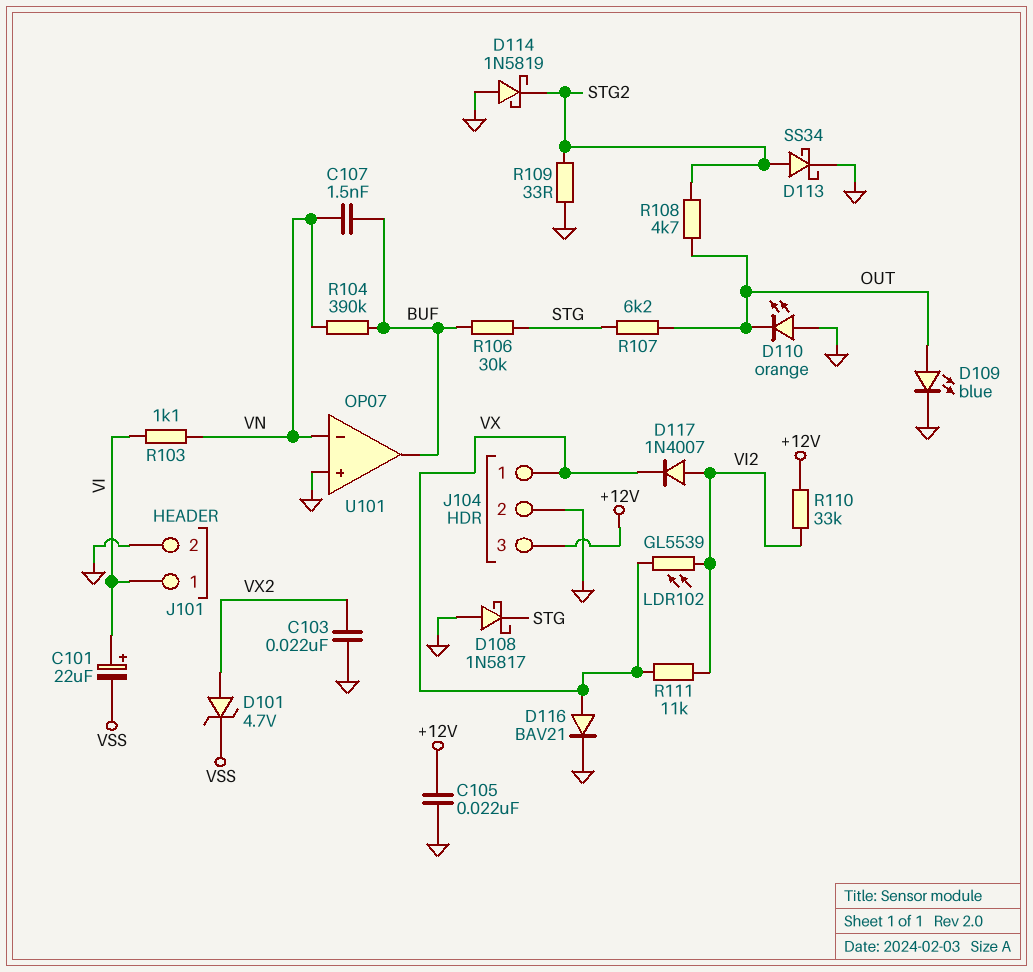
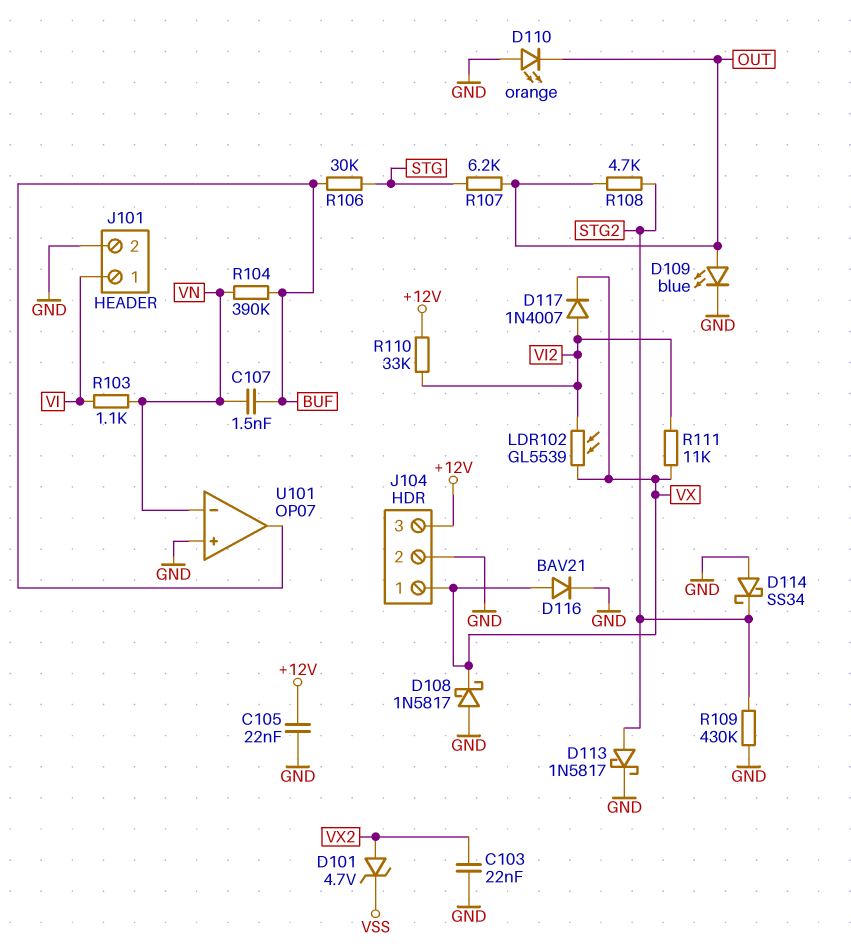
C101: 22uF (plus VI, minus VSS) -> none
D108: schottky 1N5817 (A GND, K STG) -> schottky 1N5817 (A GND, K VX)
D113: schottky SS34 (A STG2, K GND) -> schottky 1N5817 (A STG2, K GND)
D114: schottky 1N5819 (A GND, K STG2) -> schottky SS34 (A GND, K STG2)
R109: 33 (GND, STG2) -> 430k (GND, STG2)

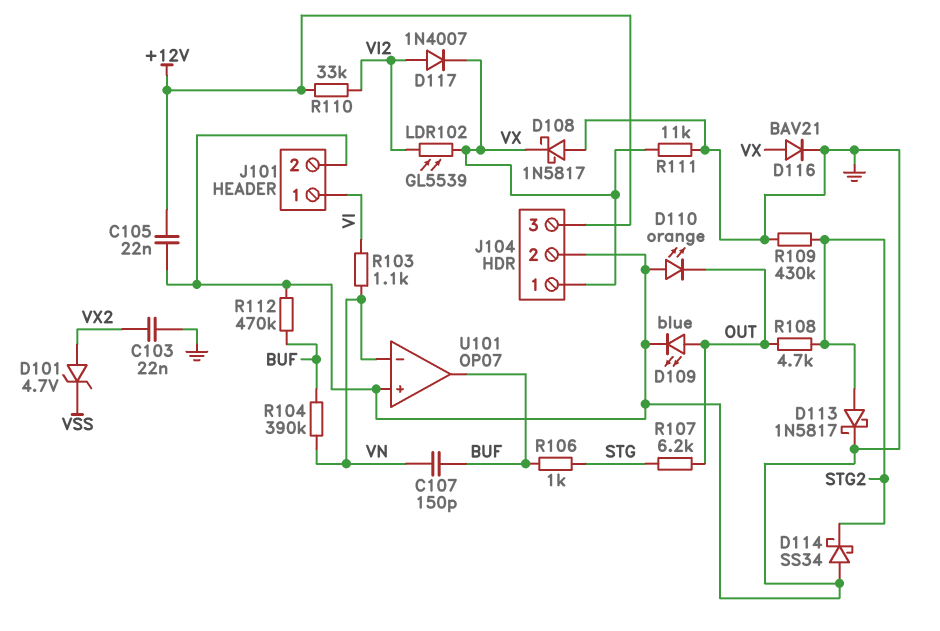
C107: 1.5nF (BUF, VN) -> 150pF (BUF, VN)
R106: 30k (BUF, STG) -> 1k (BUF, STG)
R111: 11k (VI2, VX) -> 11k (GND, VX)
R112: none -> 470k (BUF, GND)

